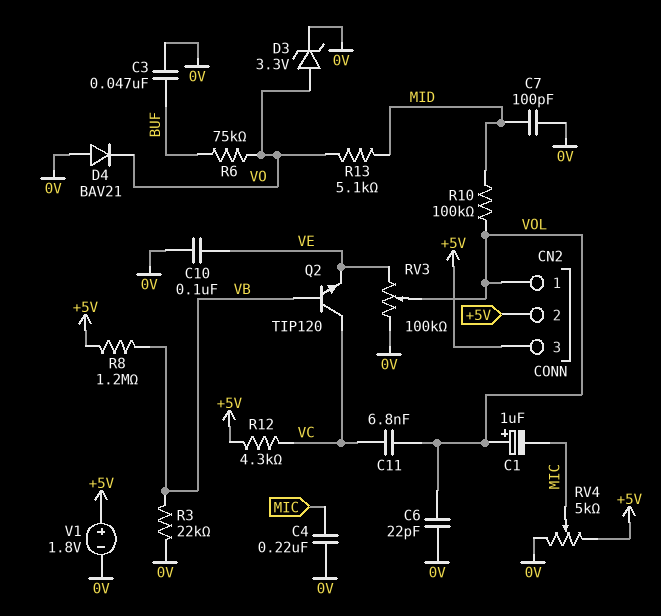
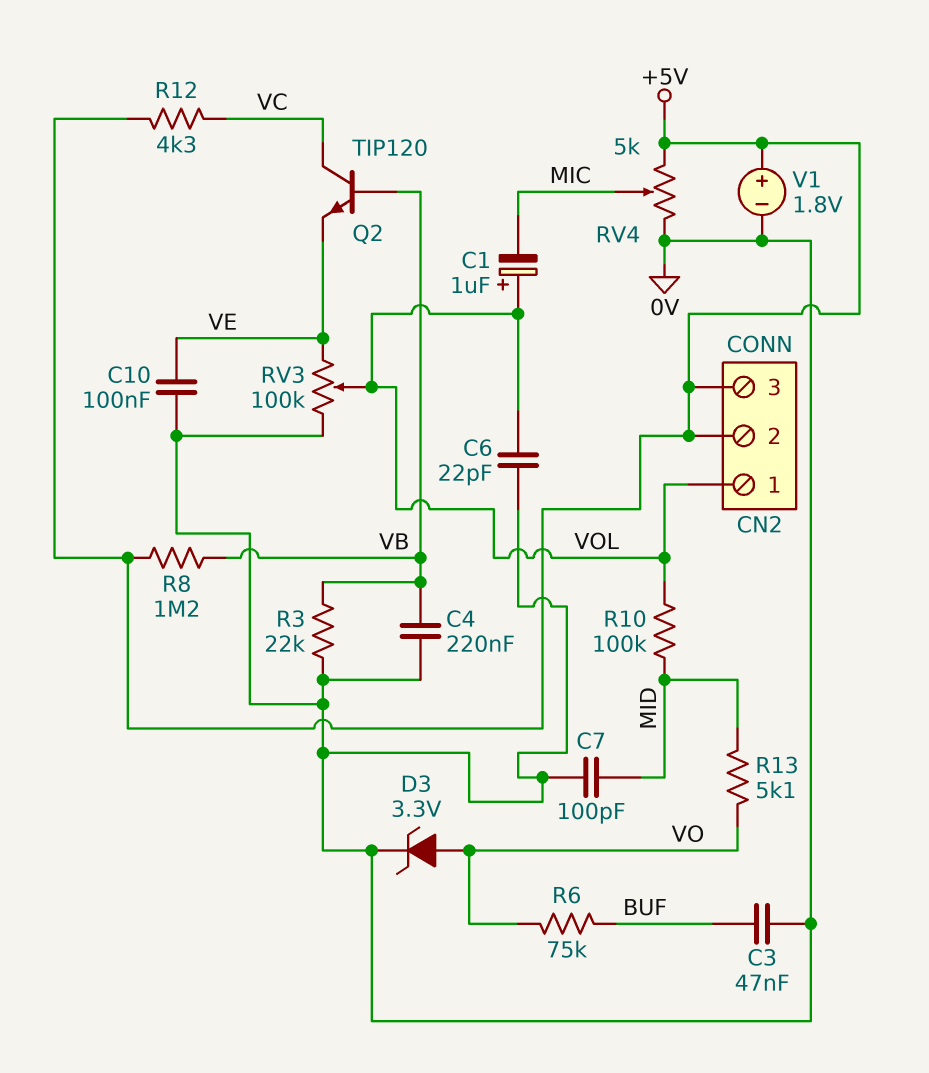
C4: 220nF (0V, MIC) -> 220nF (0V, VB)
C11: 6.8nF (VC, VOL) -> none
D4: diode BAV21 (A 0V, K VO) -> none

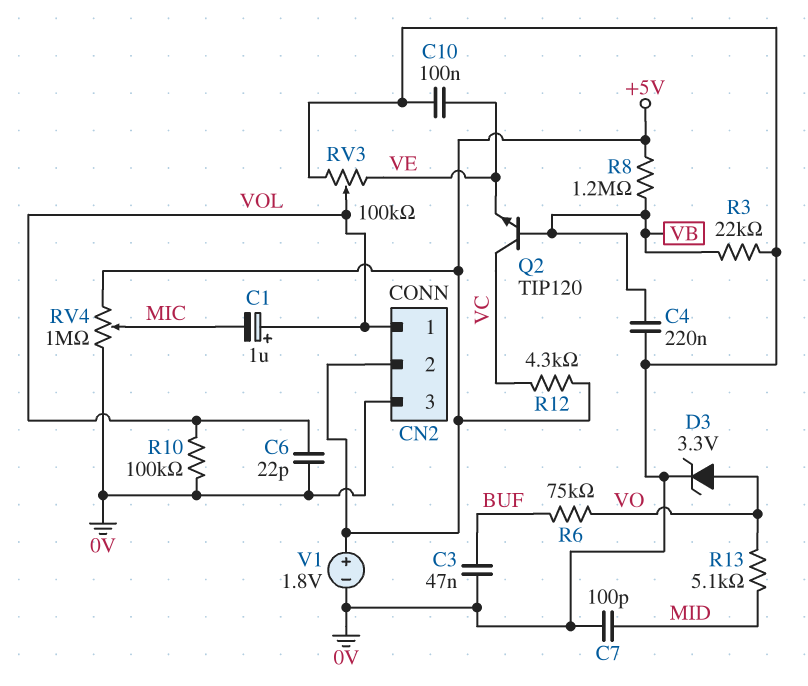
CN2 pin 3: +5V -> 0V
R10: 100k (MID, VOL) -> 100k (0V, VOL)
RV4: 5k (+5V, 0V, wiper MIC) -> 1M (+5V, 0V, wiper MIC)

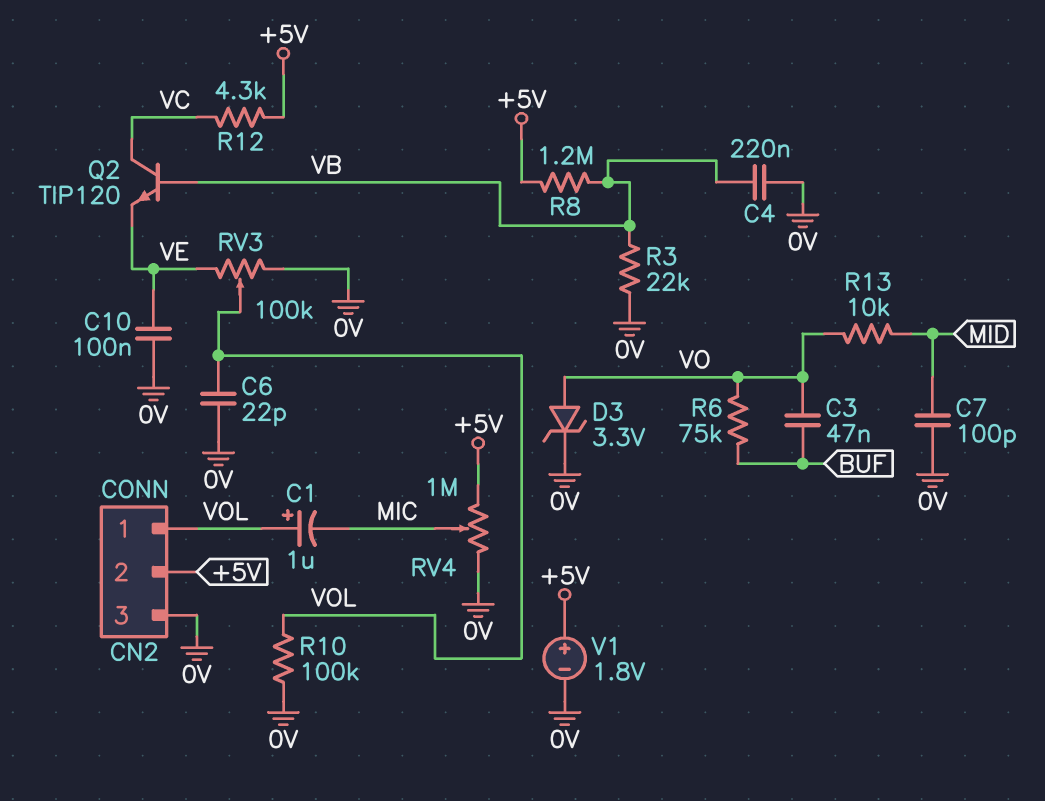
C3: 47nF (0V, BUF) -> 47nF (BUF, VO)
R13: 5.1k (MID, VO) -> 10k (MID, VO)

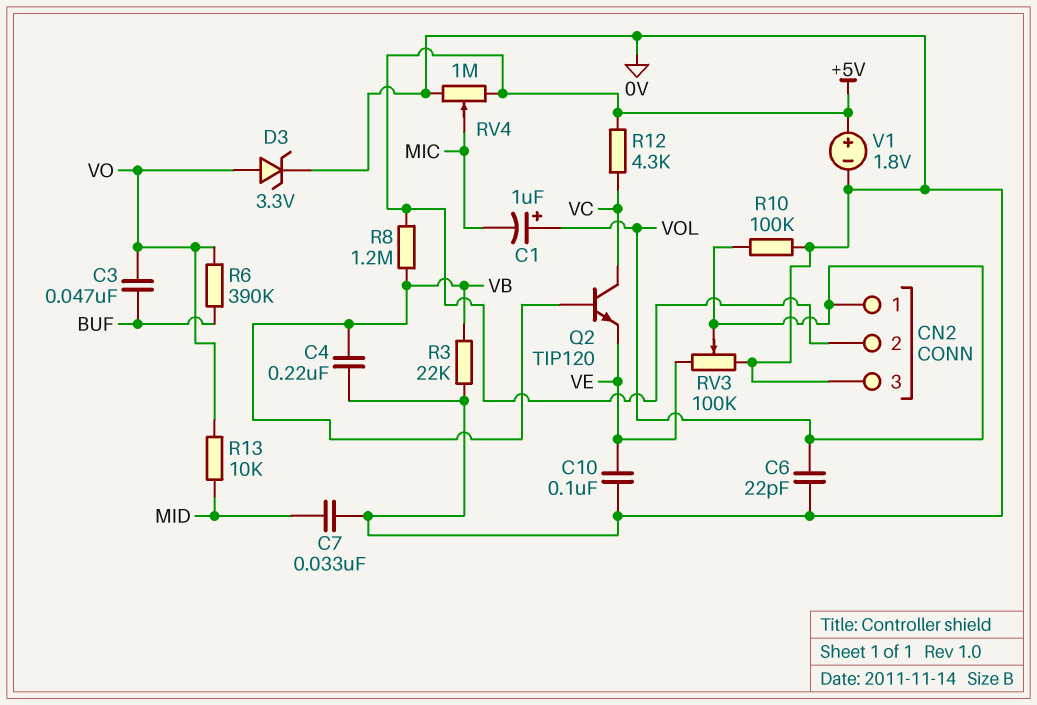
C7: 100pF (0V, MID) -> 33nF (0V, MID)
R6: 75k (BUF, VO) -> 390k (BUF, VO)

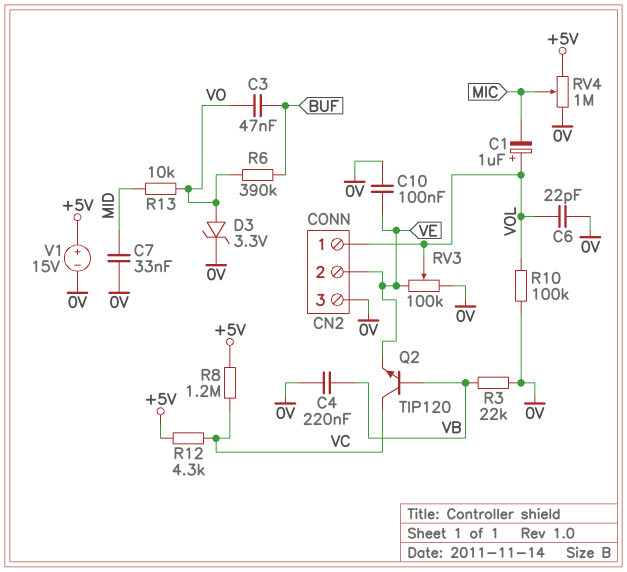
CN2 pin 2: +5V -> VE
R8: 1.2M (+5V, VB) -> 1.2M (+5V, VC)
V1: 1.8V (plus +5V, minus 0V) -> 15V (plus +5V, minus 0V)

